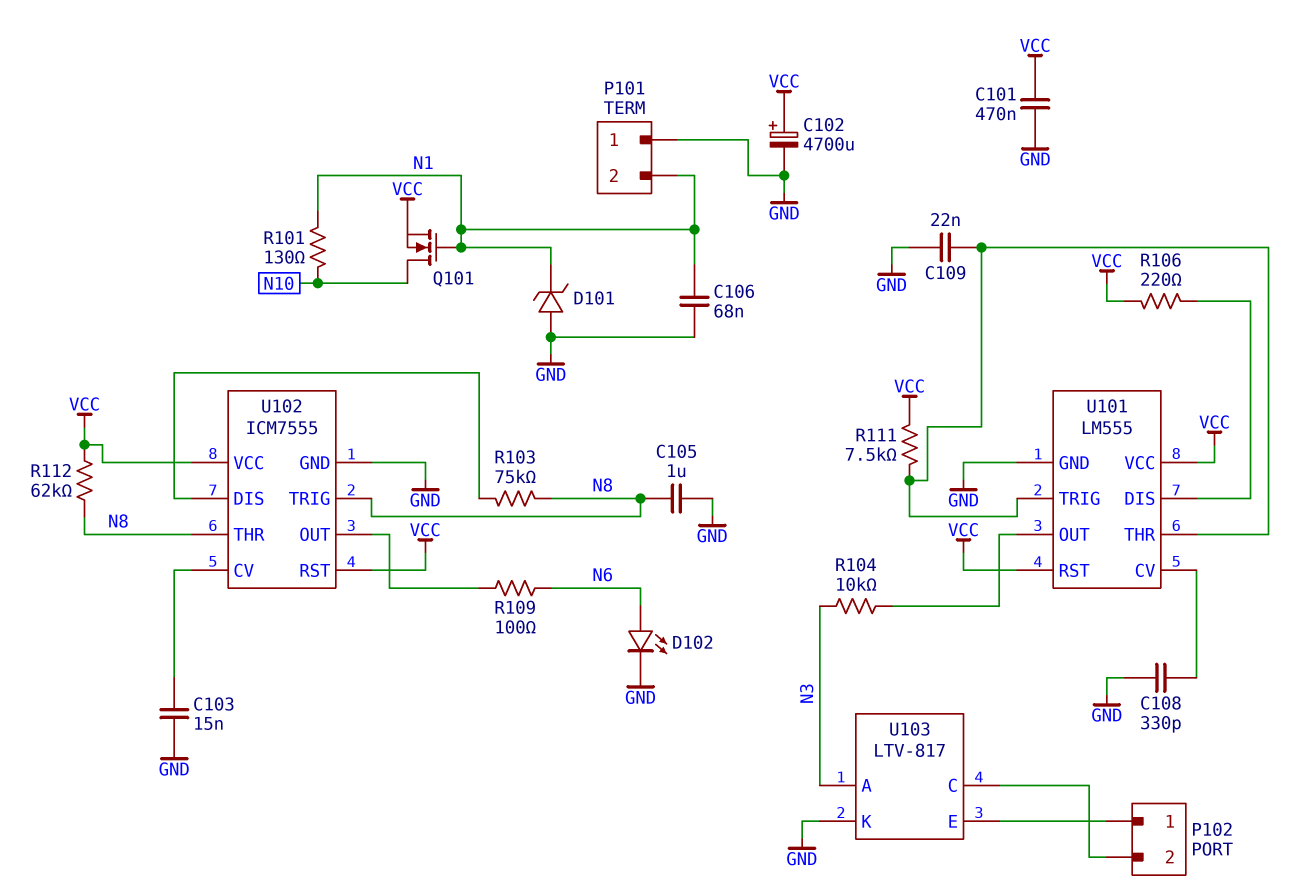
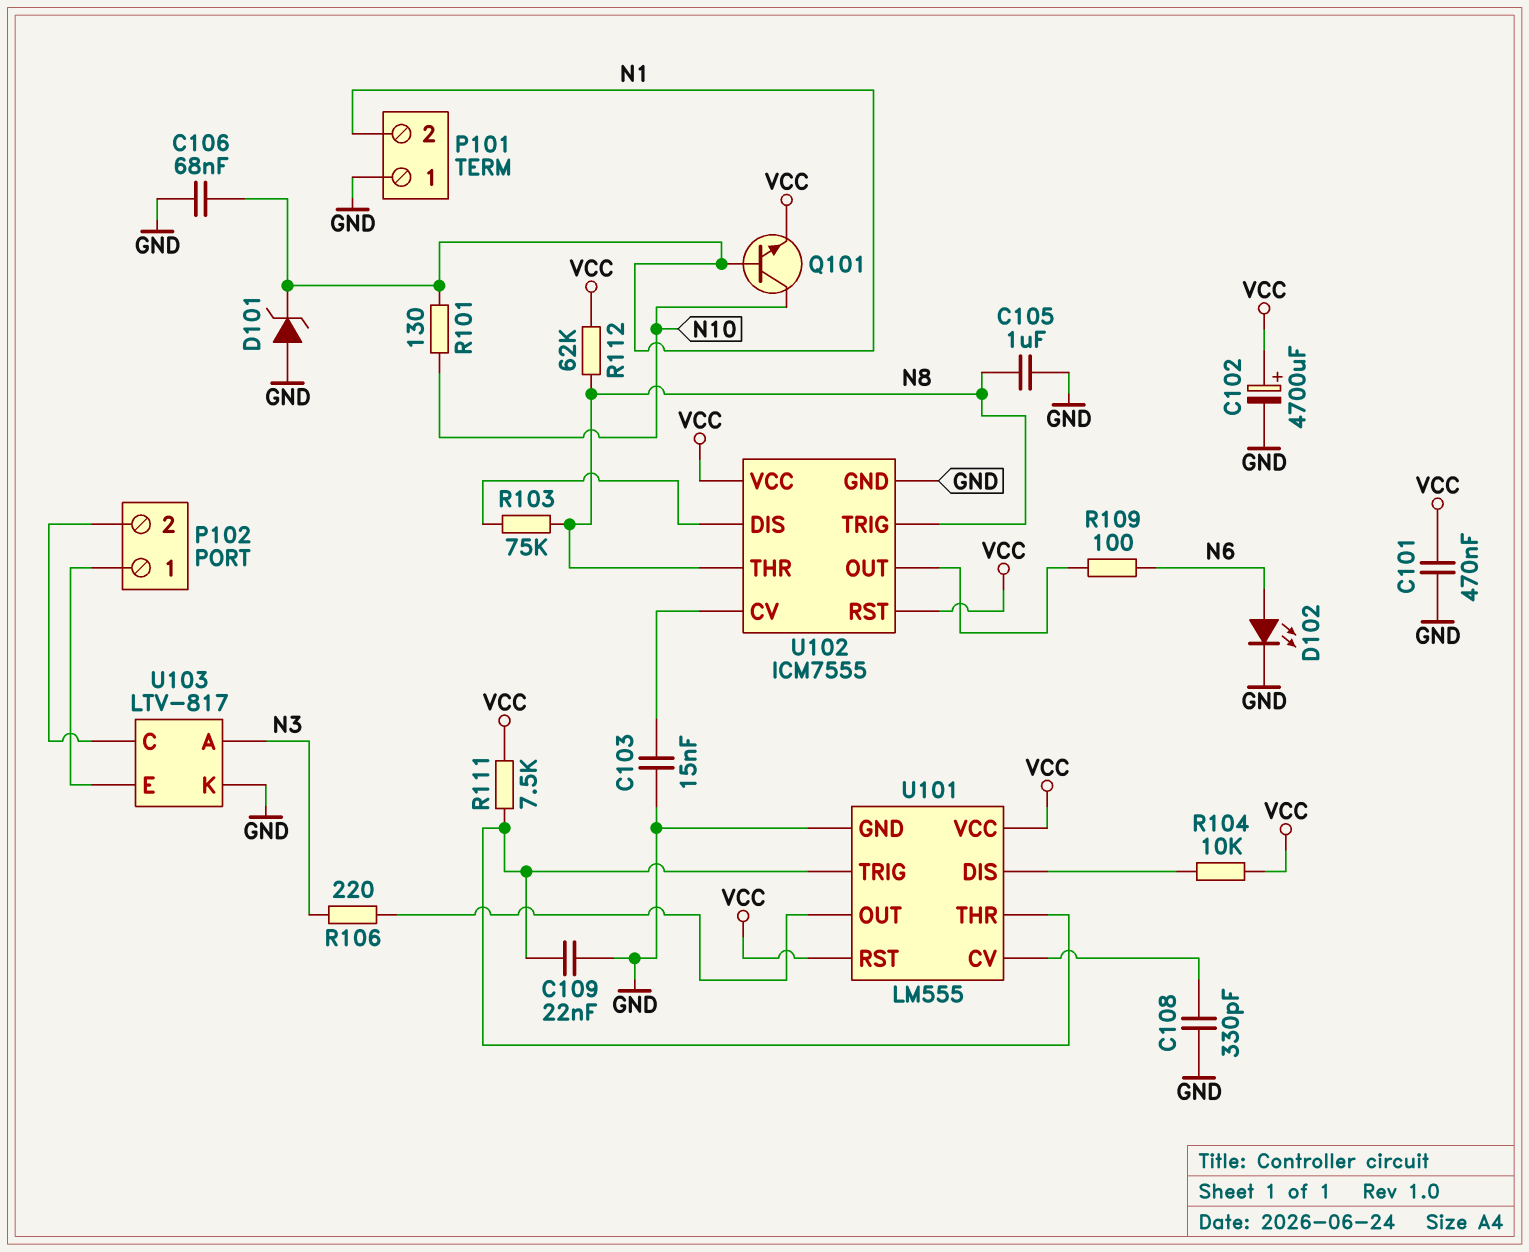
Q101: NMOS (G N1, D N10, S VCC) -> NPN (B N1, C N10, E VCC)
R104: 10k (N3, U101/OUT) -> 10k (U101/DIS, VCC)
R106: 220 (U101/DIS, VCC) -> 220 (N3, U101/OUT)

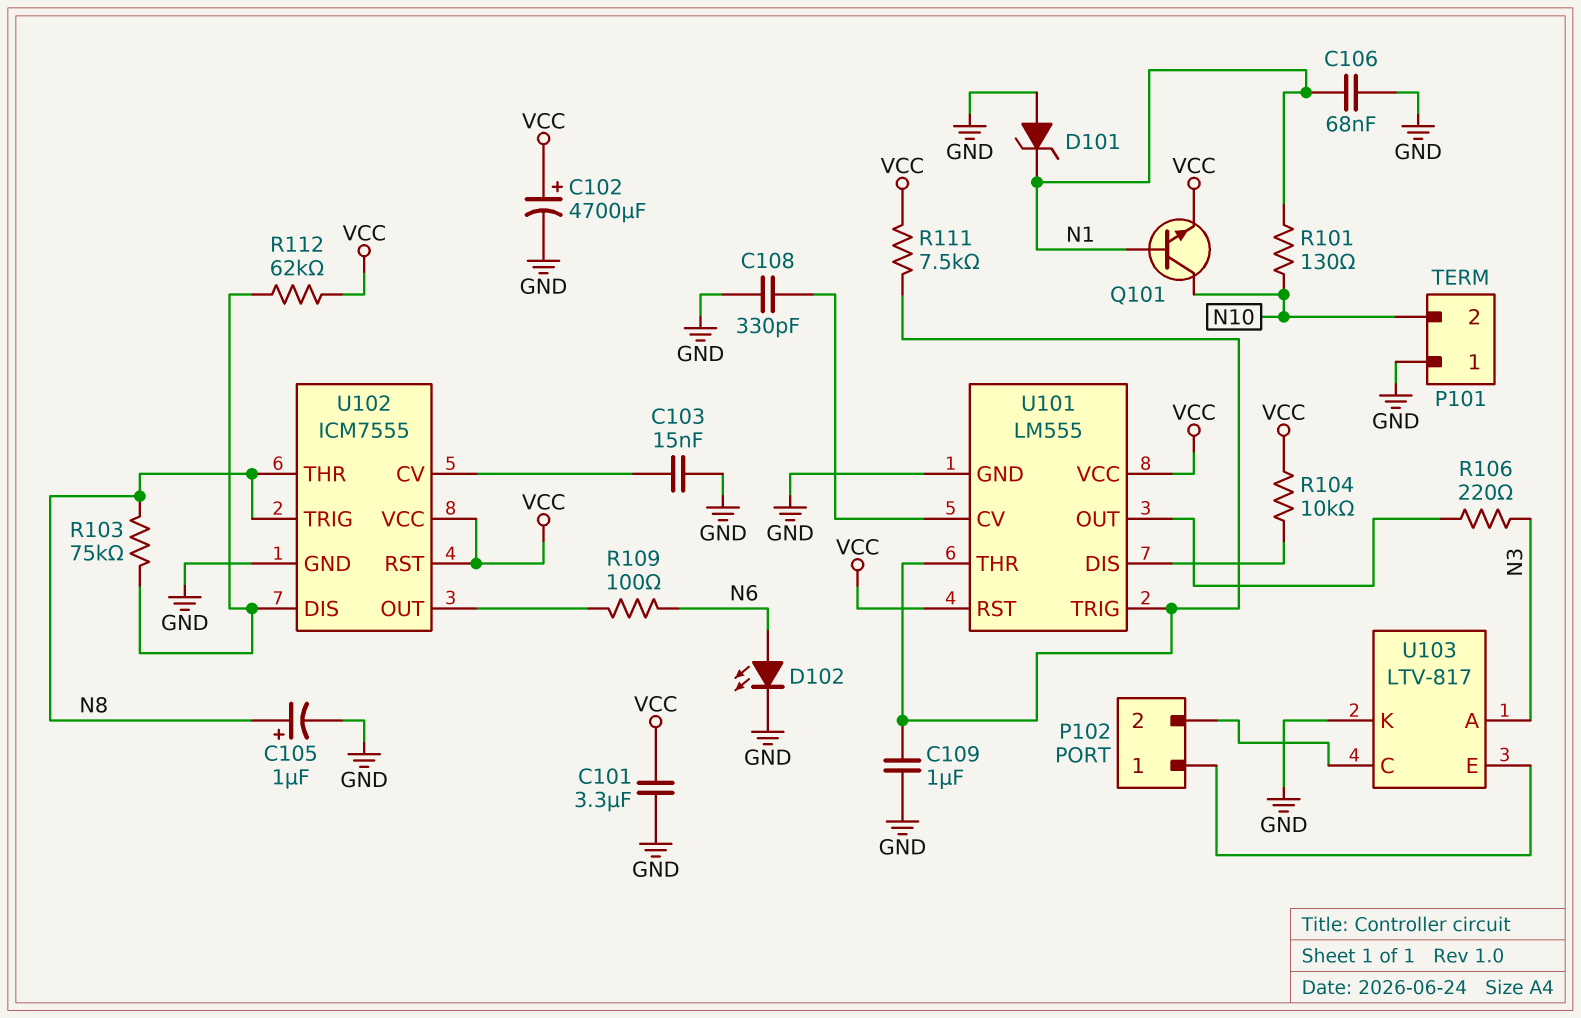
C101: 470nF (GND, VCC) -> 3.3uF (GND, VCC)
C105: 1uF (GND, N8) -> 1uF (plus N8, minus GND)
C109: 22nF (GND, U101/THR) -> 1uF (GND, U101/THR)
P101 pin 2: N1 -> N10
R112: 62k (N8, VCC) -> 62k (U102/DIS, VCC)

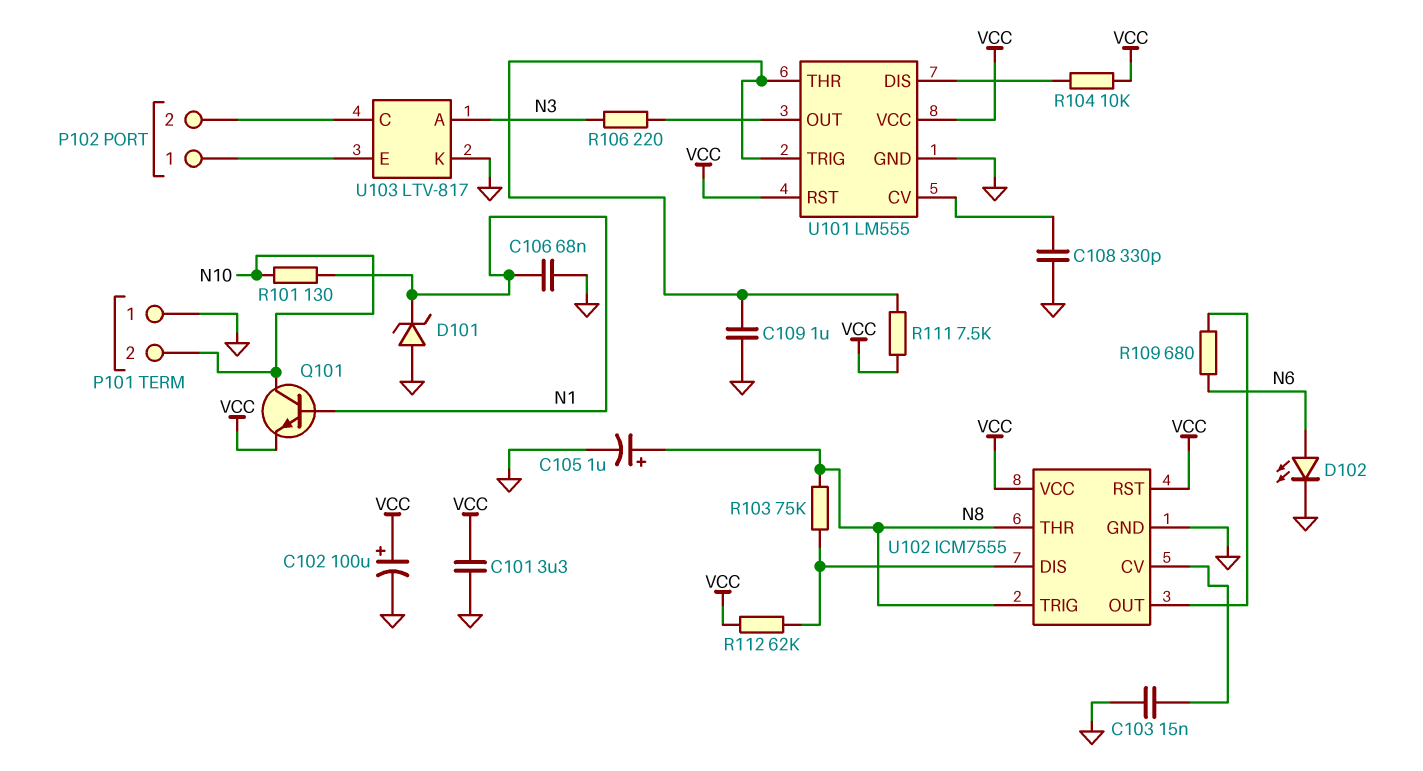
C102: 4700uF (plus VCC, minus GND) -> 100uF (plus VCC, minus GND)
R109: 100 (N6, U102/OUT) -> 680 (N6, U102/OUT)

